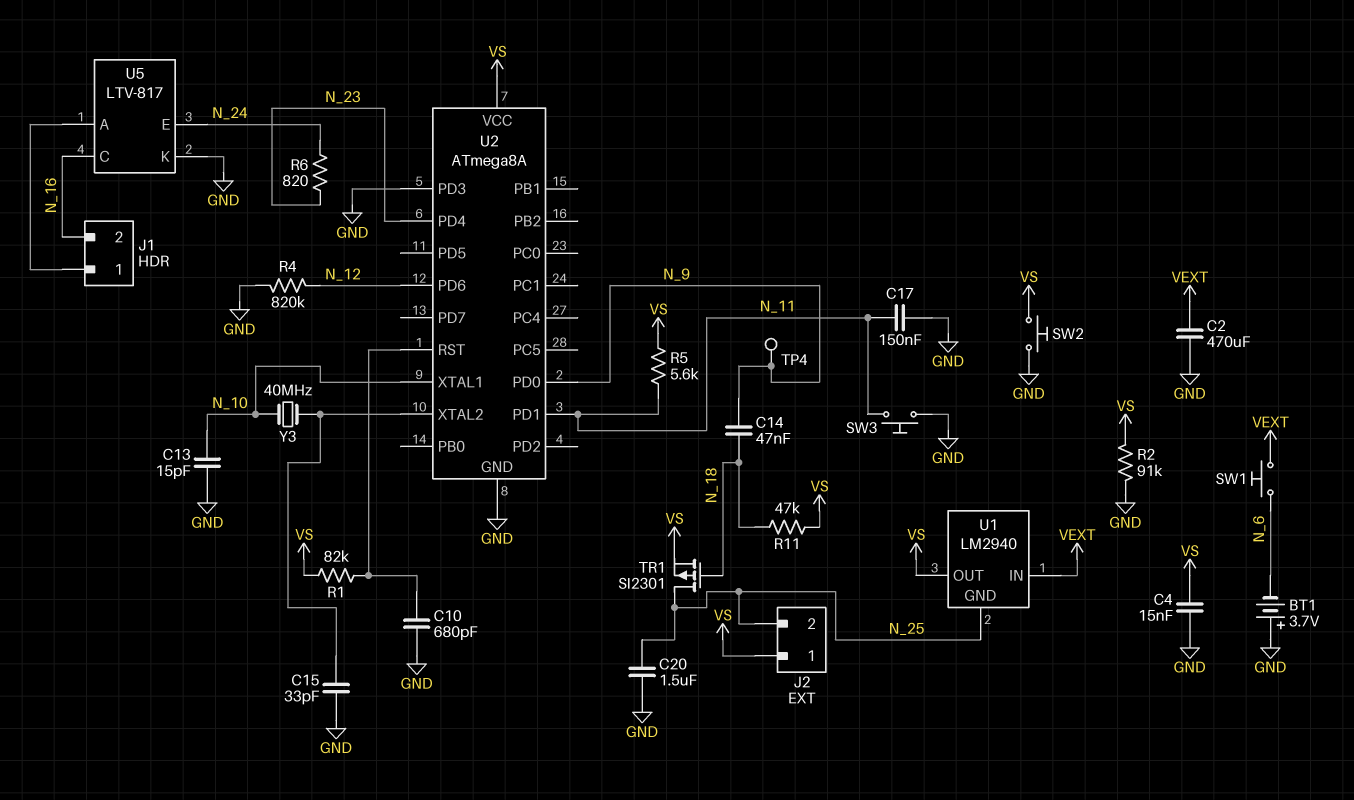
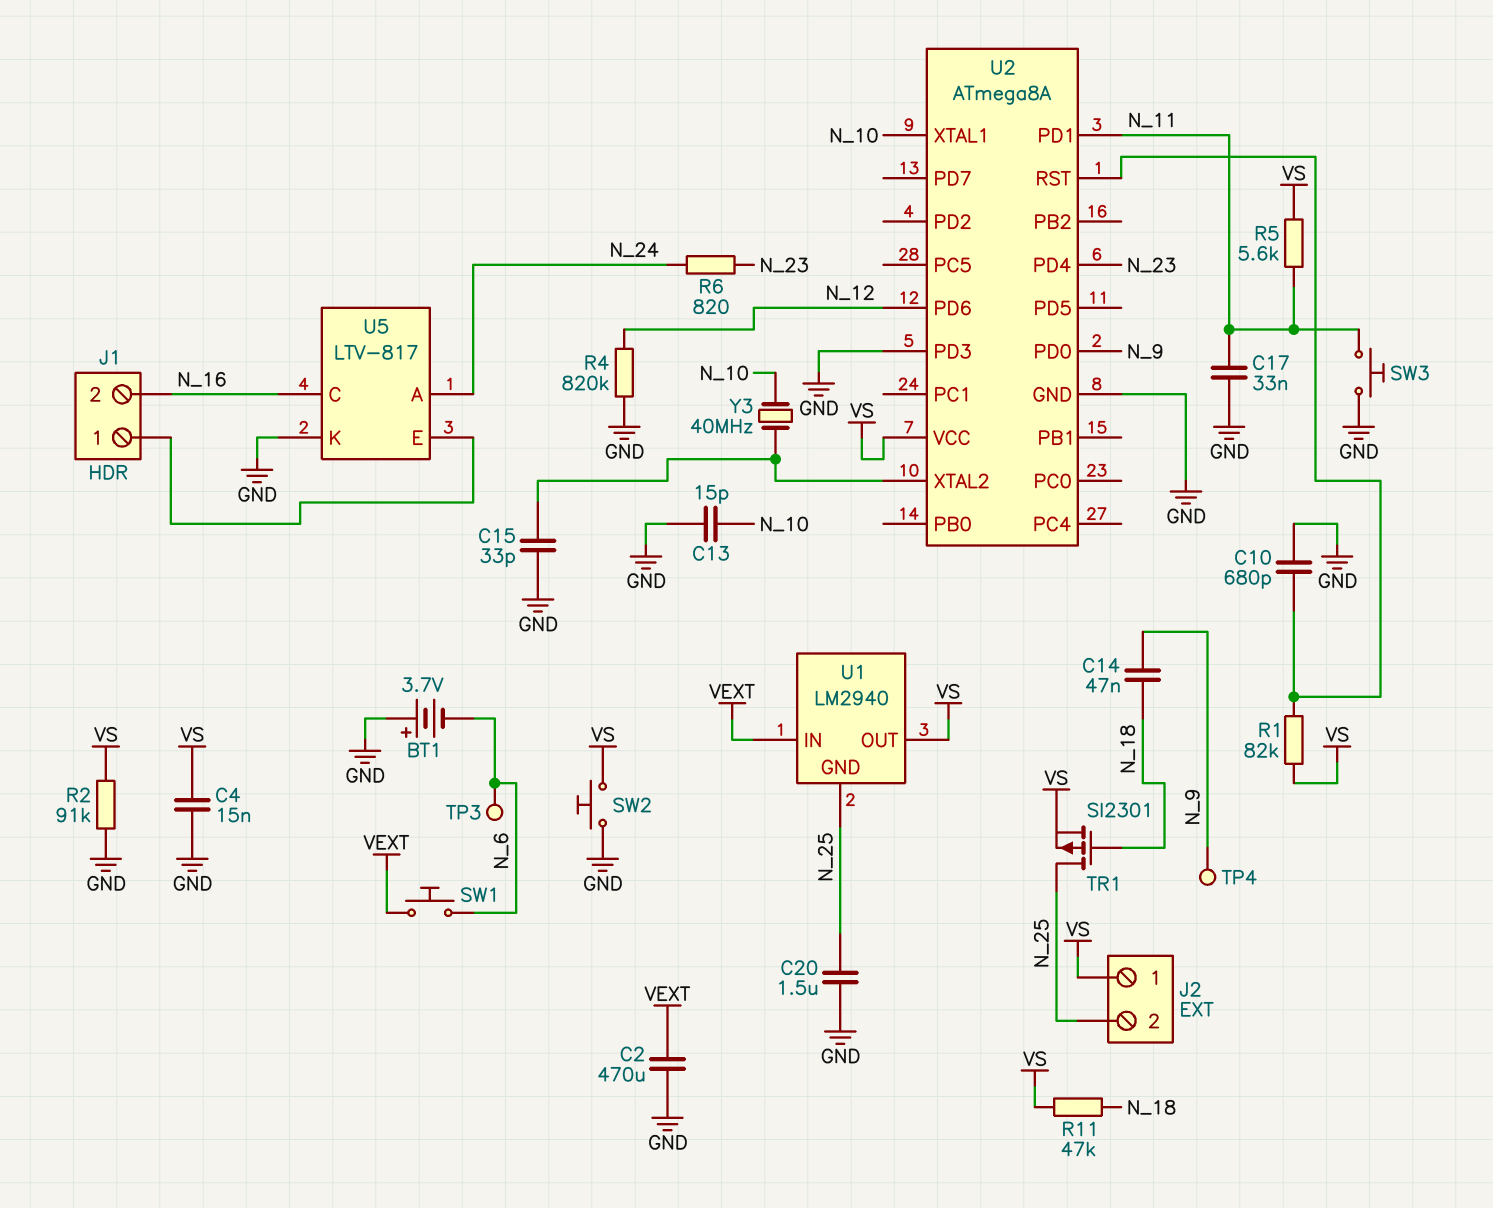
C17: 150nF (GND, N_11) -> 33nF (GND, N_11)
TP3: none -> test point (N_6)
U5 pin A: J1/1 -> N_24
U5 pin E: N_24 -> J1/1

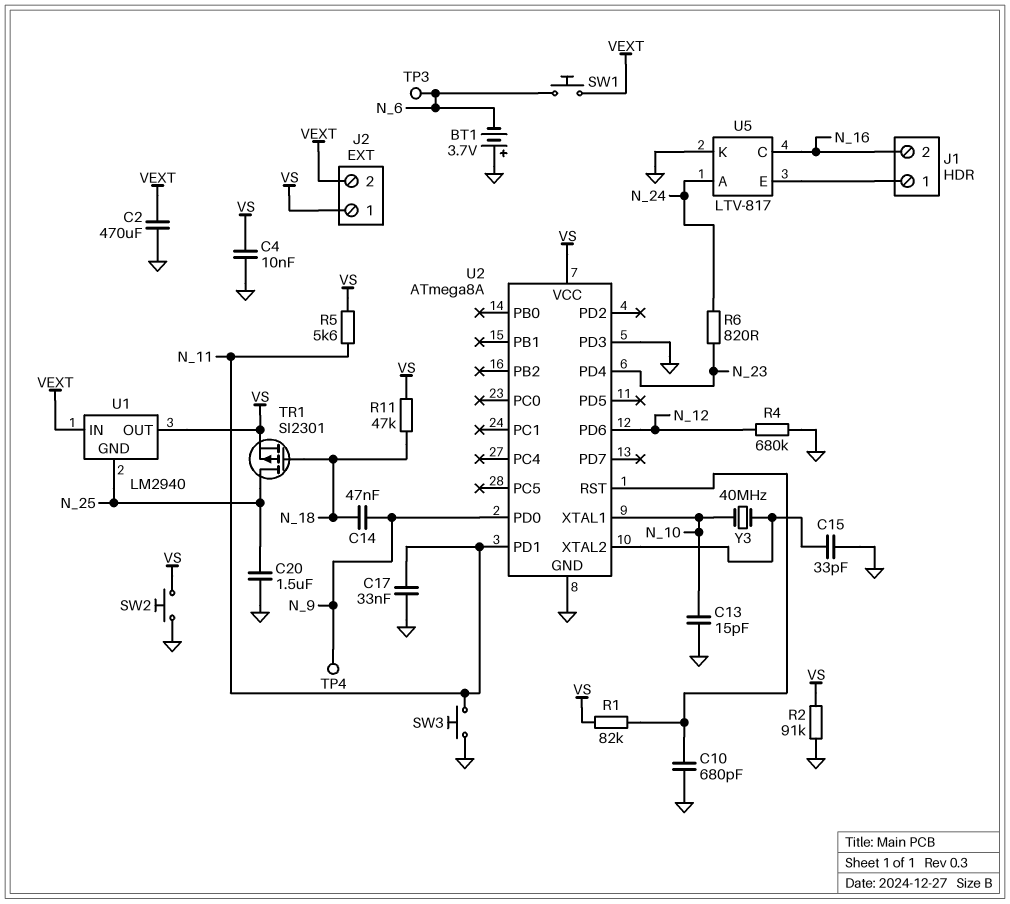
C4: 15nF (GND, VS) -> 10nF (GND, VS)
J2 pin 2: N_25 -> VEXT
R4: 820k (GND, N_12) -> 680k (GND, N_12)

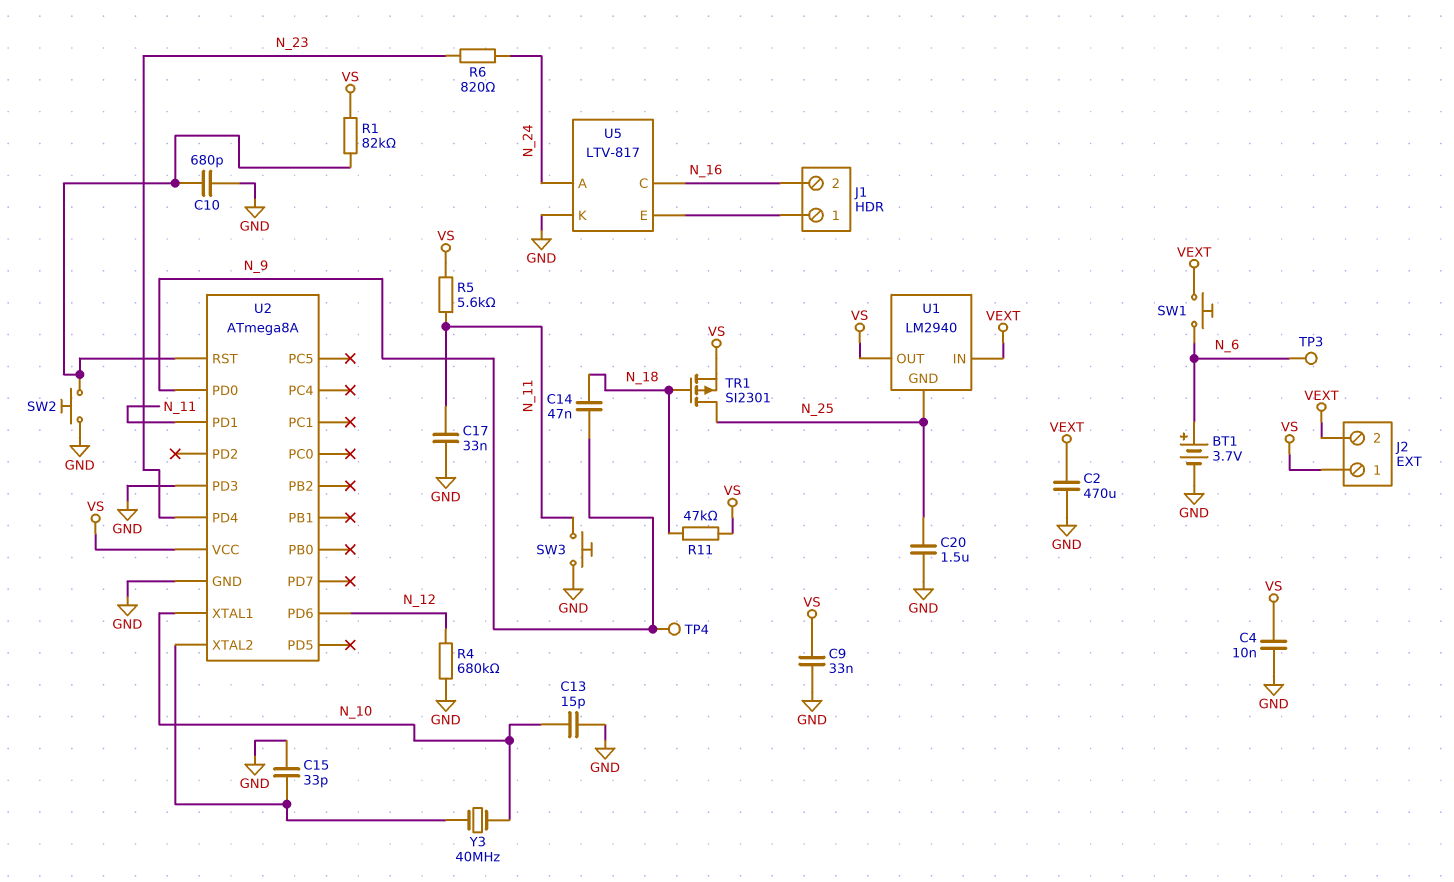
BT1: 3.7V (plus GND, minus N_6) -> 3.7V (plus N_6, minus GND)
C9: none -> 33nF (GND, VS)
R2: 91k (GND, VS) -> none
SW2: button (GND, VS) -> button (GND, U2/RST)

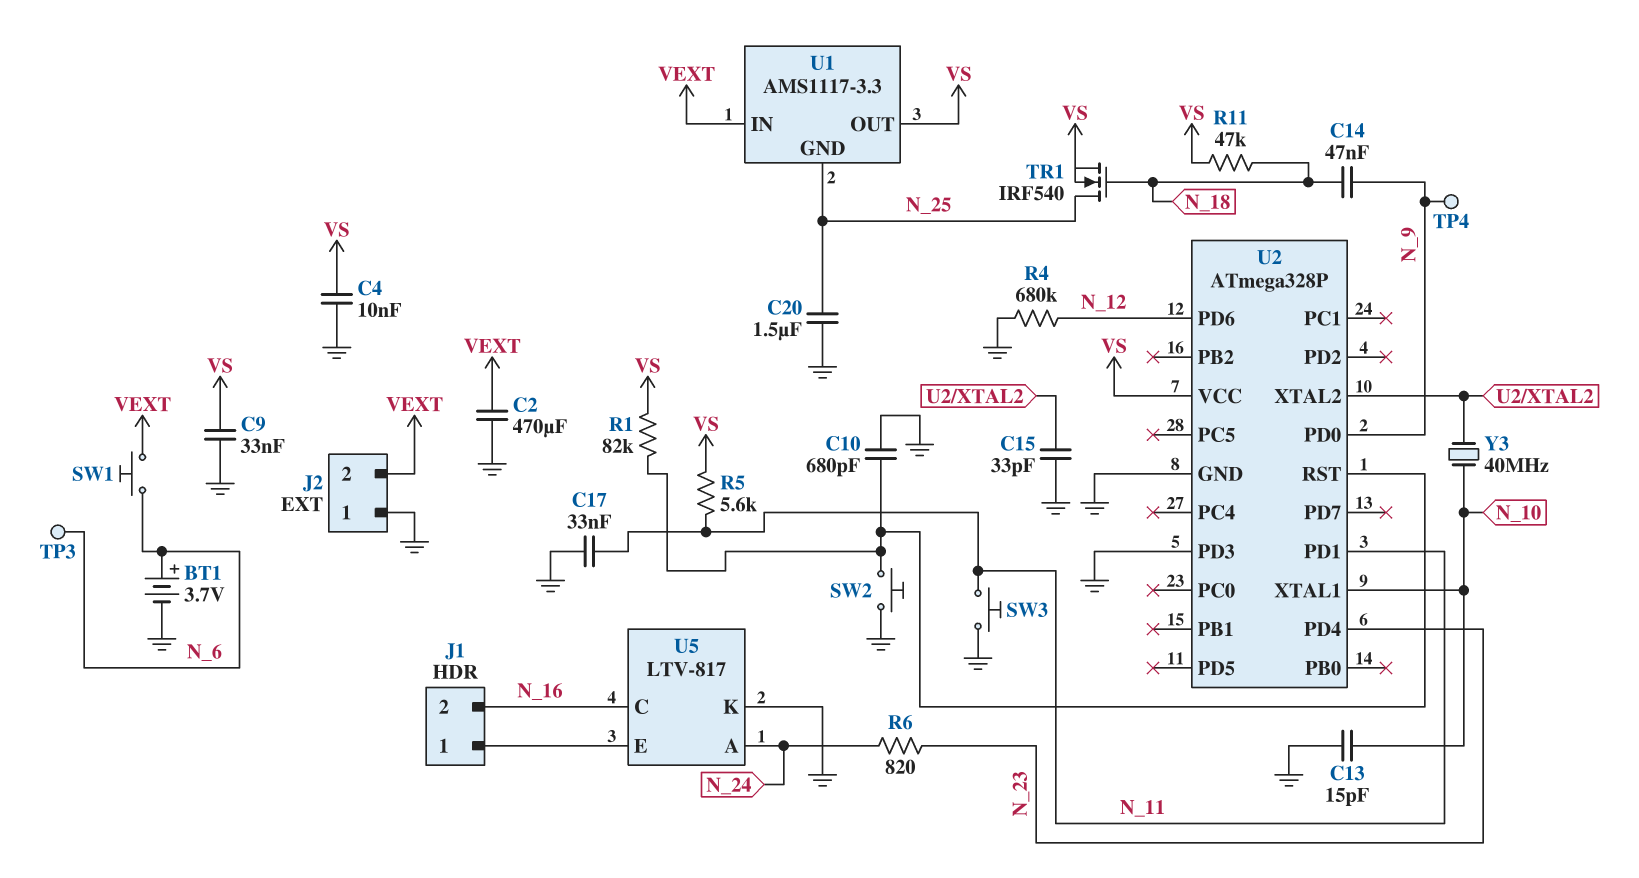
J2 pin 1: VS -> GND
TR1: PMOS SI2301 (G N_18, D N_25, S VS) -> NMOS IRF540 (G N_18, D N_25, S VS)
U1: LM2940 -> AMS1117-3.3
U2: ATmega8A -> ATmega328P

